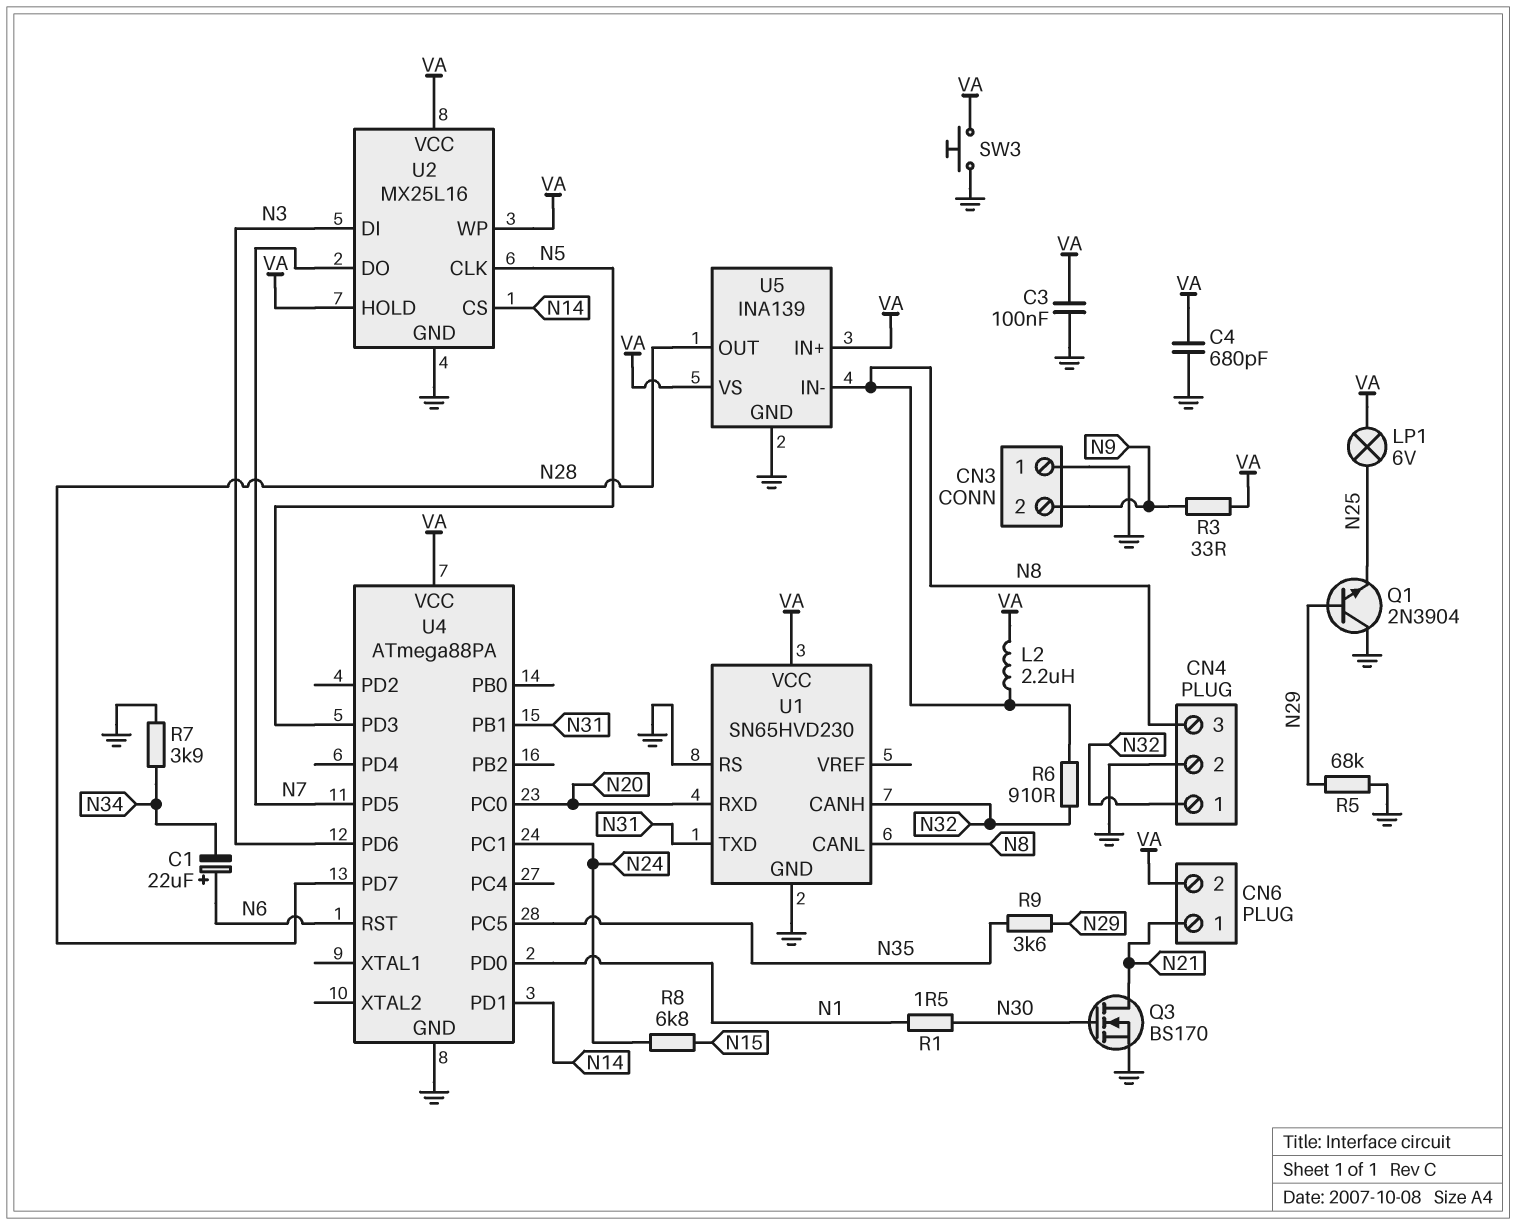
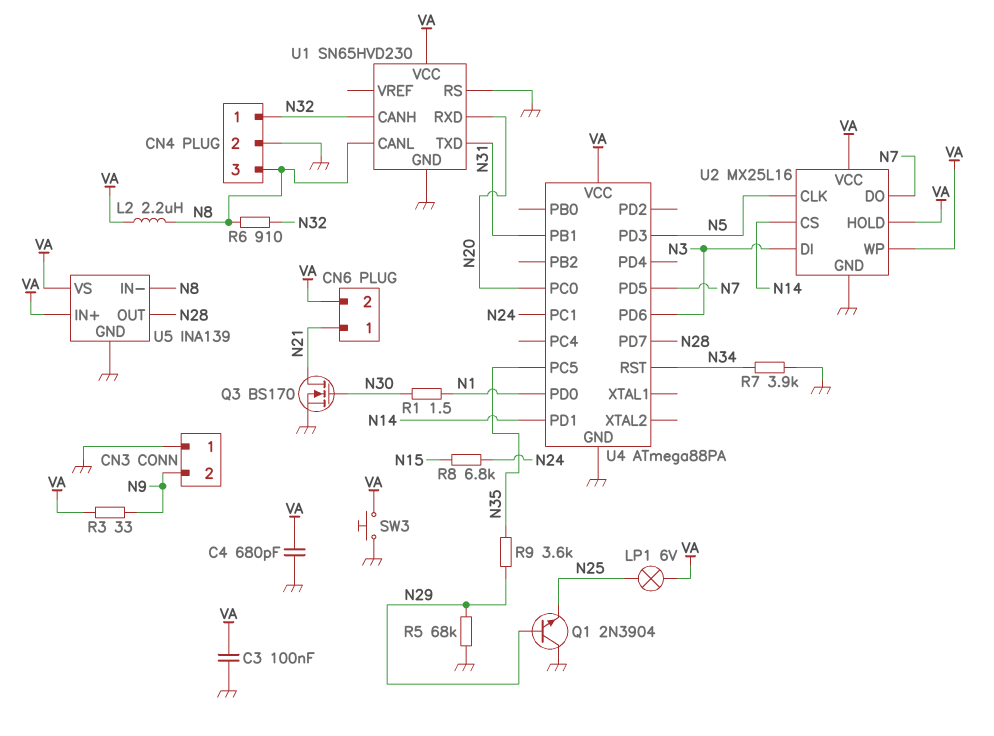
C1: 22uF (plus N6, minus N34) -> none
U4 pin RST: N6 -> N34

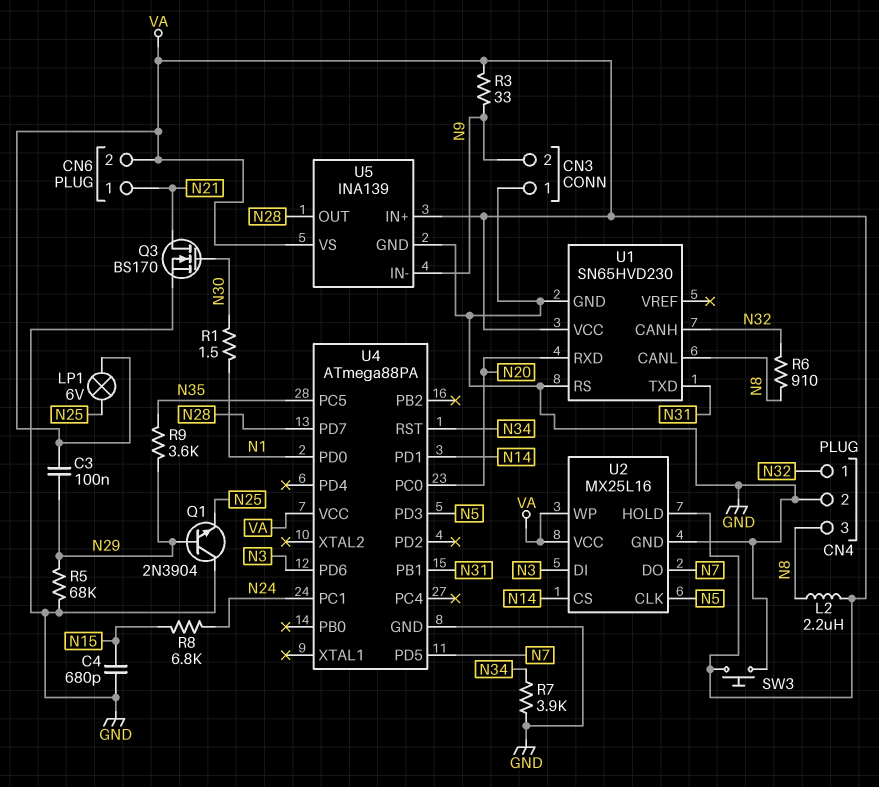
C3: 100nF (GND, VA) -> 100nF (N29, VA)
C4: 680pF (GND, VA) -> 680pF (GND, N15)
U5 pin IN-: N8 -> N9

